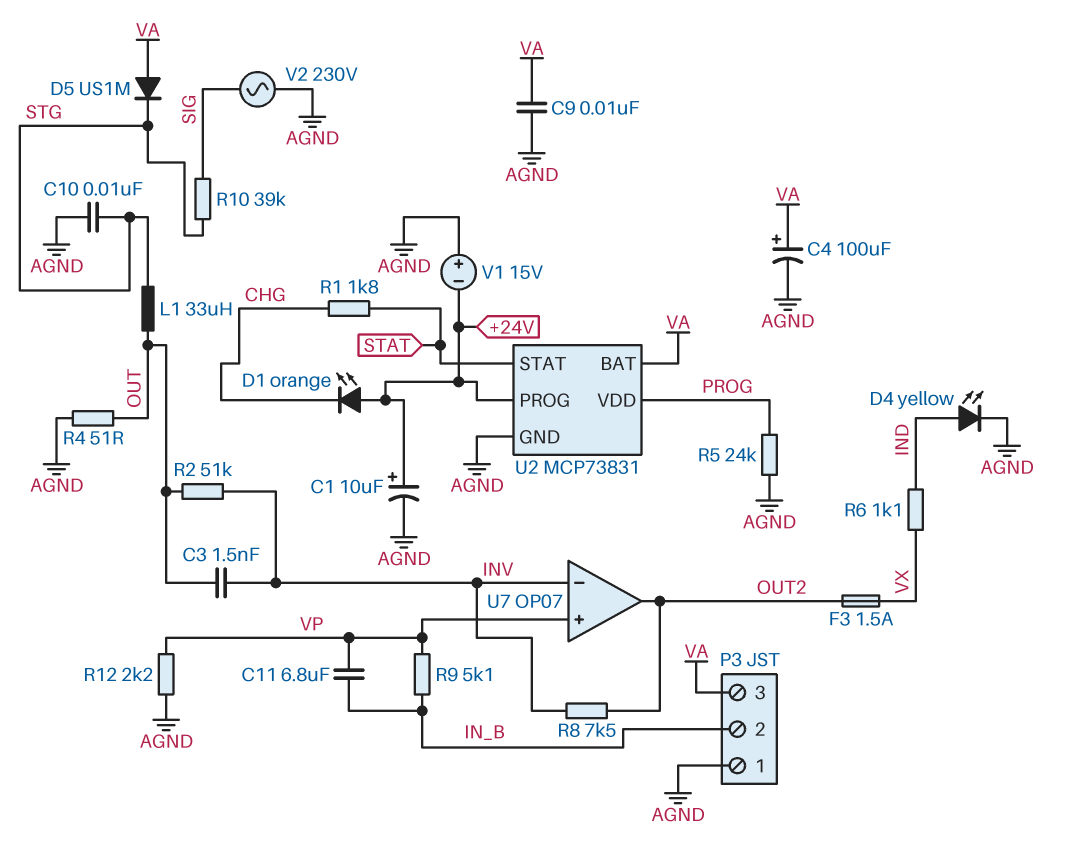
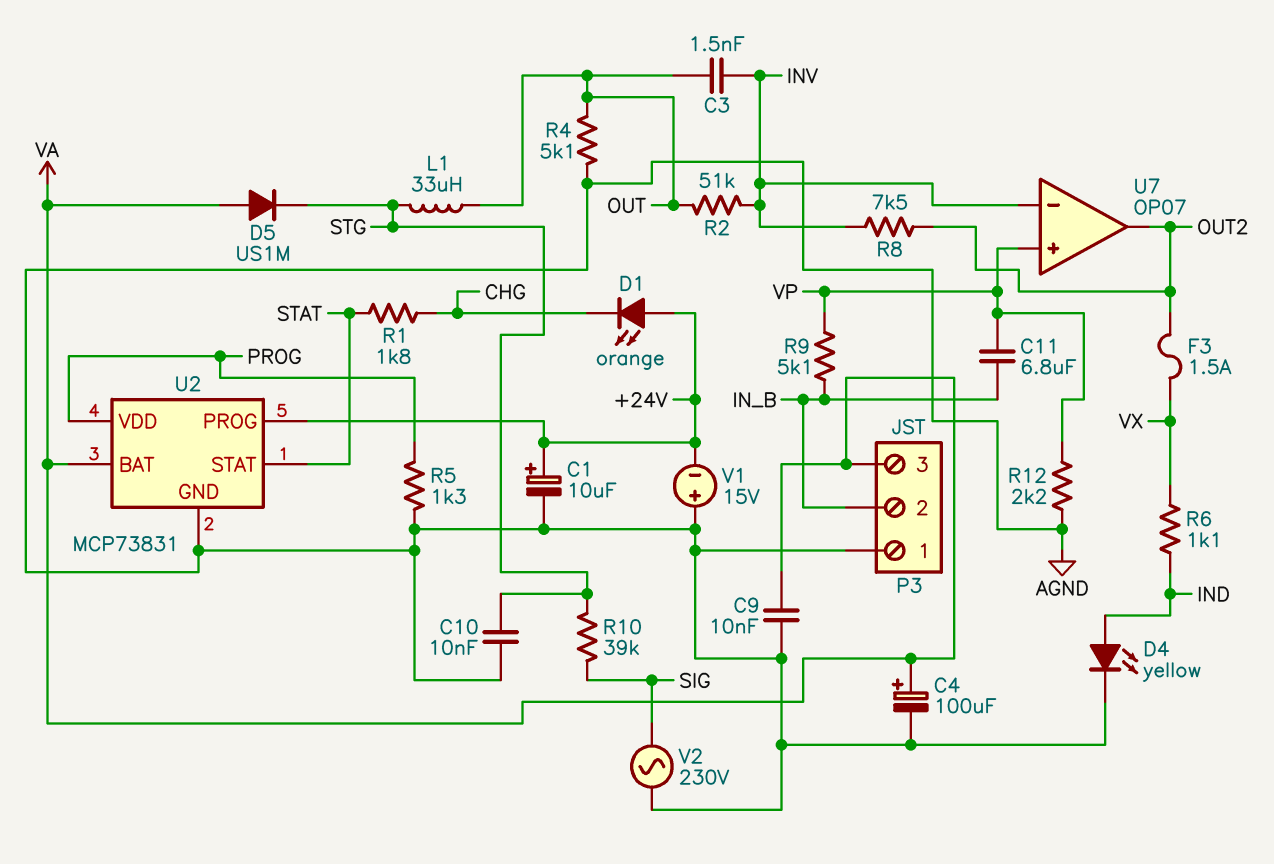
R4: 51 (AGND, OUT) -> 5.1k (AGND, OUT)
R5: 24k (AGND, PROG) -> 1.3k (AGND, PROG)

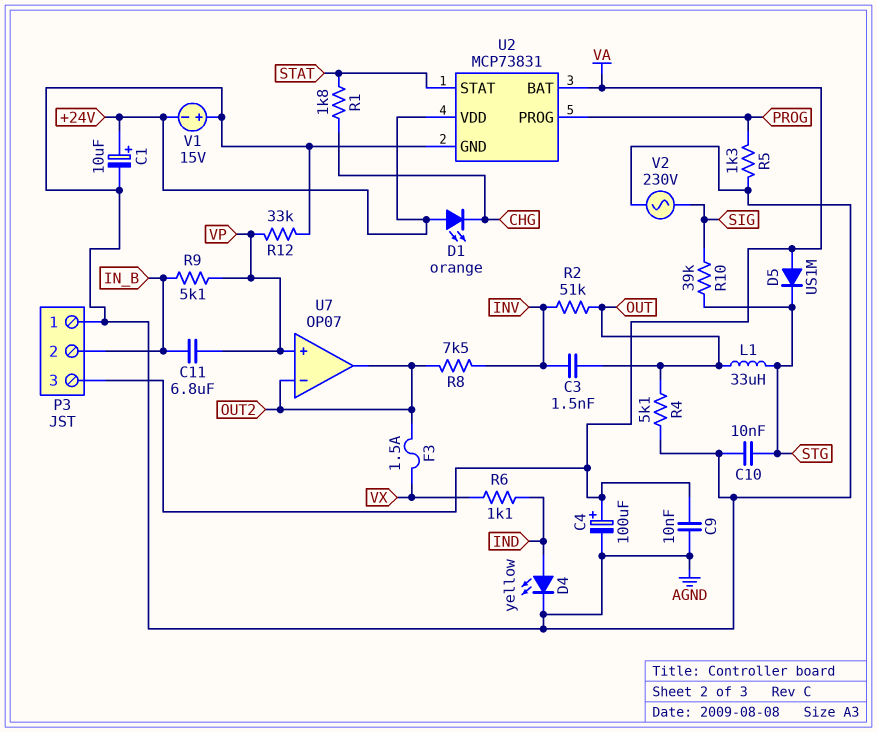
R12: 2.2k (AGND, VP) -> 33k (AGND, VP)
U2 pin PROG: +24V -> PROG
U2 pin VDD: PROG -> +24V
U7 pin in-: INV -> OUT2

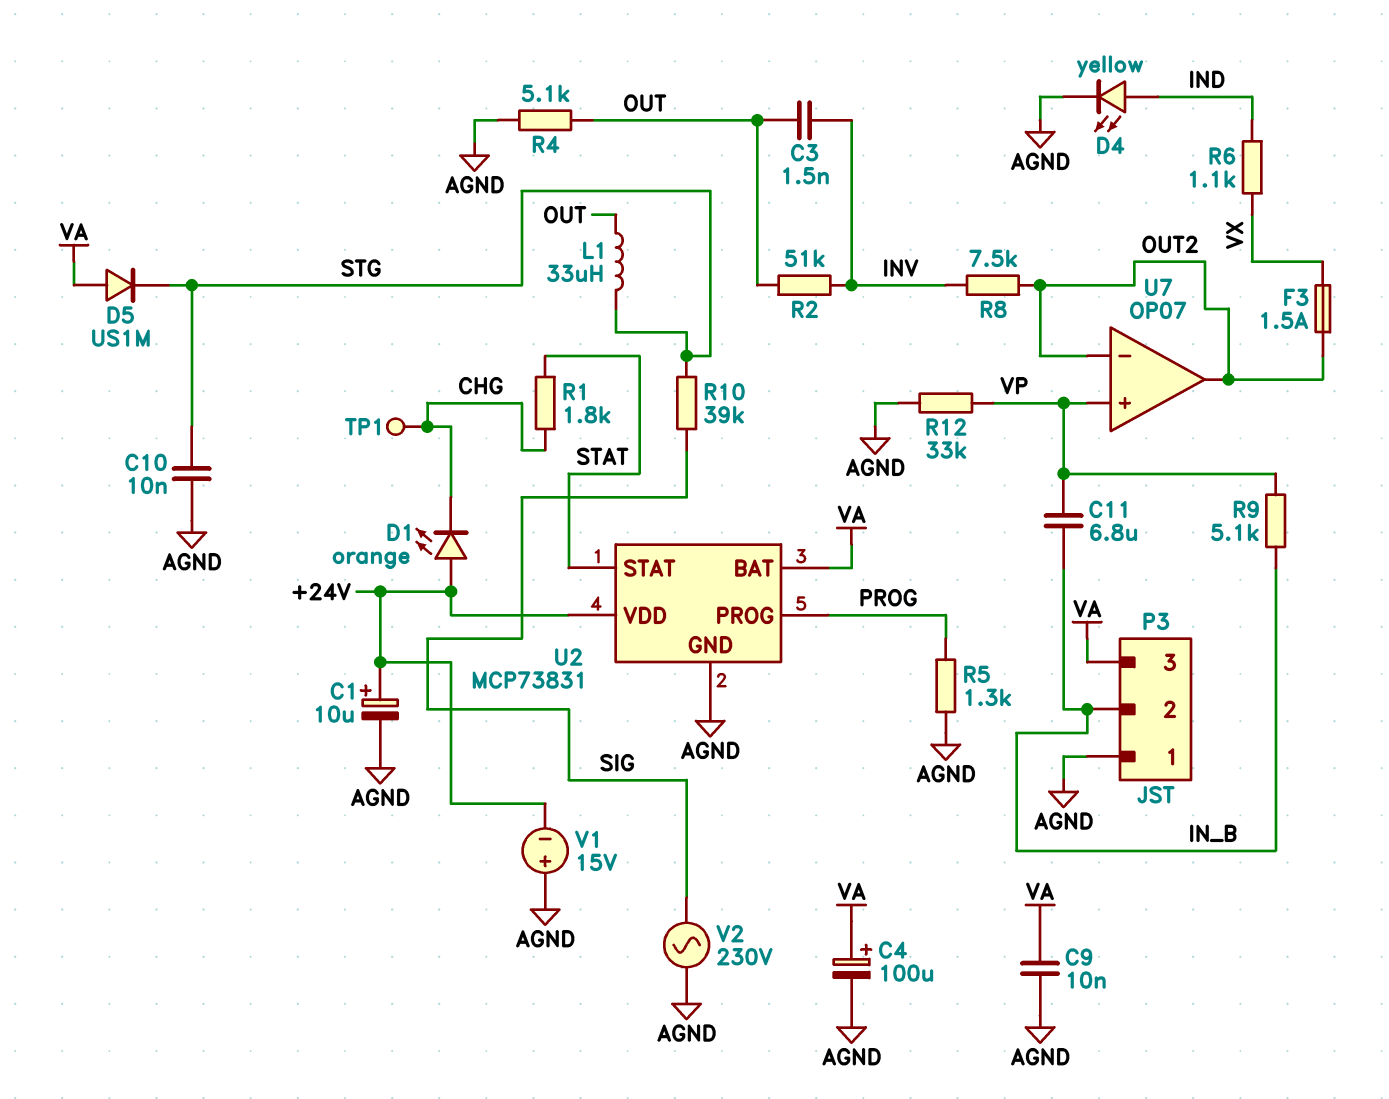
TP1: none -> test point (CHG)

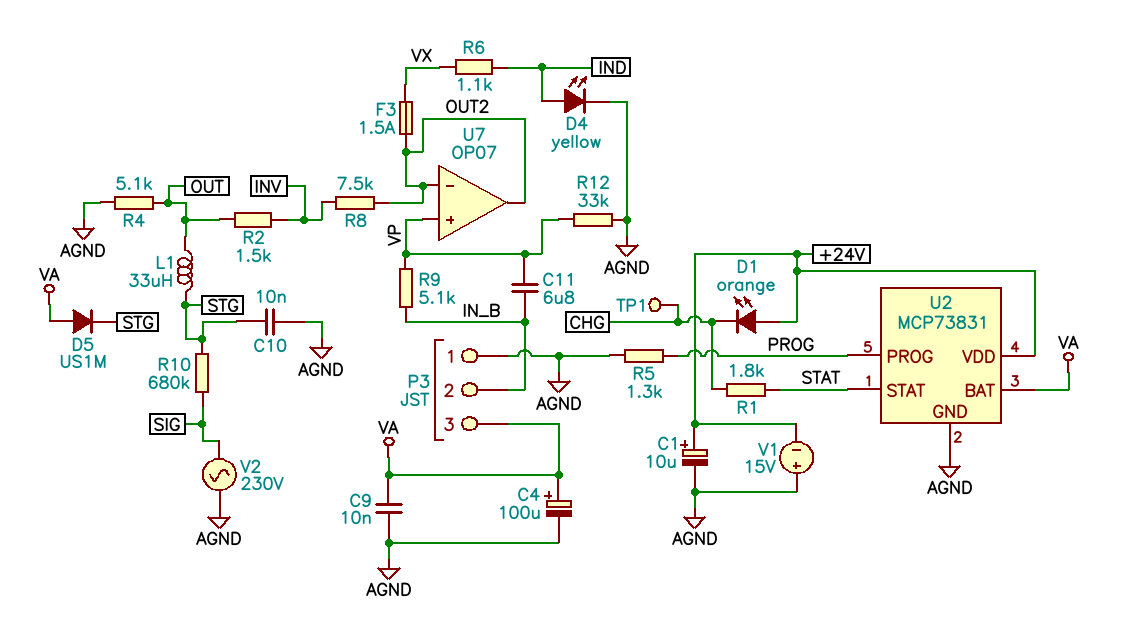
C3: 1.5nF (INV, OUT) -> none
R2: 51k (INV, OUT) -> 1.5k (INV, OUT)
R10: 39k (SIG, STG) -> 680k (SIG, STG)

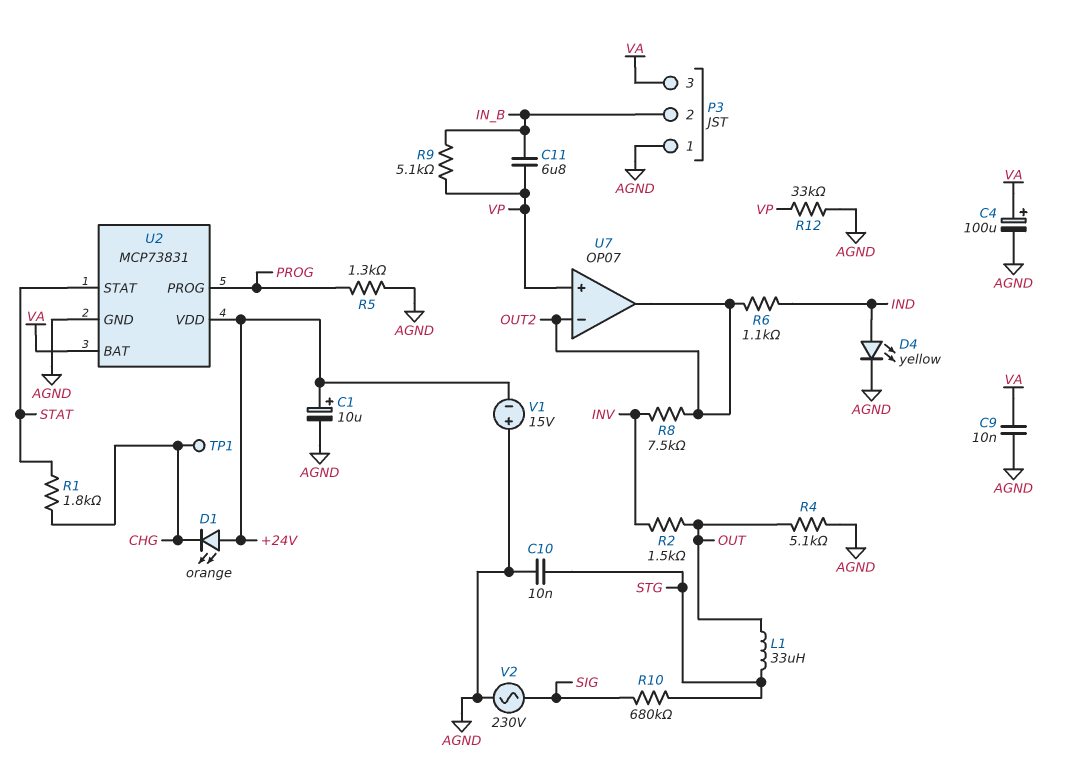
D5: diode US1M (A VA, K STG) -> none
F3: 1.5A (OUT2, VX) -> none
R6: 1.1k (IND, VX) -> 1.1k (IND, OUT2)

